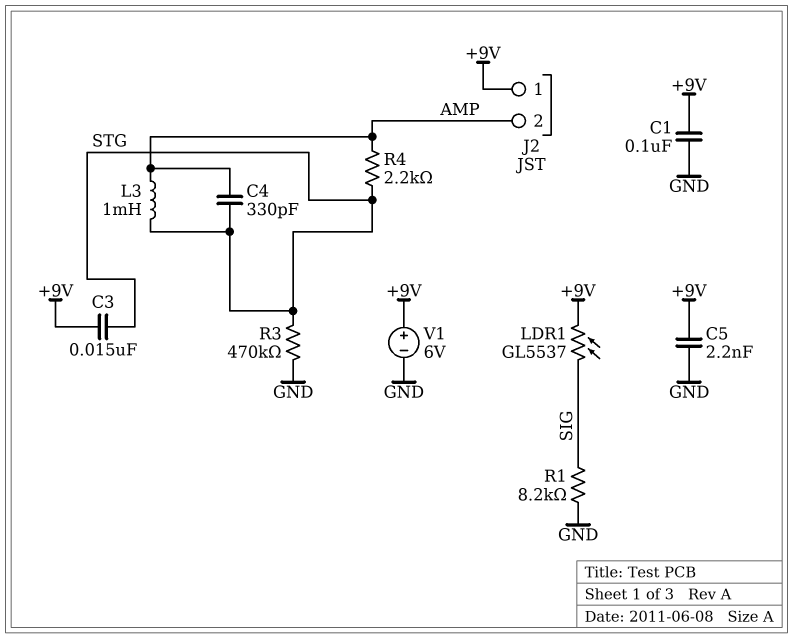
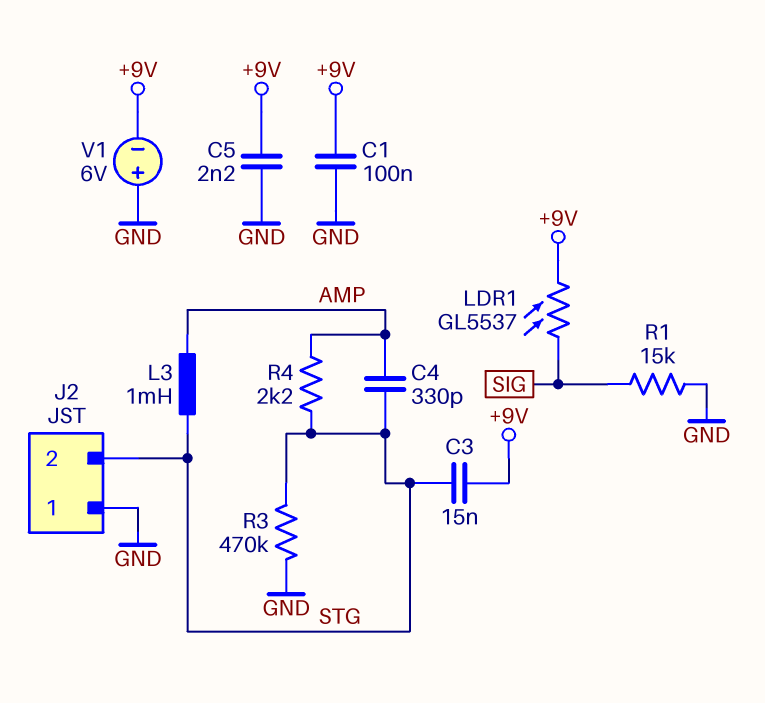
J2 pin 1: +9V -> GND
J2 pin 2: AMP -> STG
R1: 8.2k (GND, SIG) -> 15k (GND, SIG)
V1: 6V (plus +9V, minus GND) -> 6V (plus GND, minus +9V)

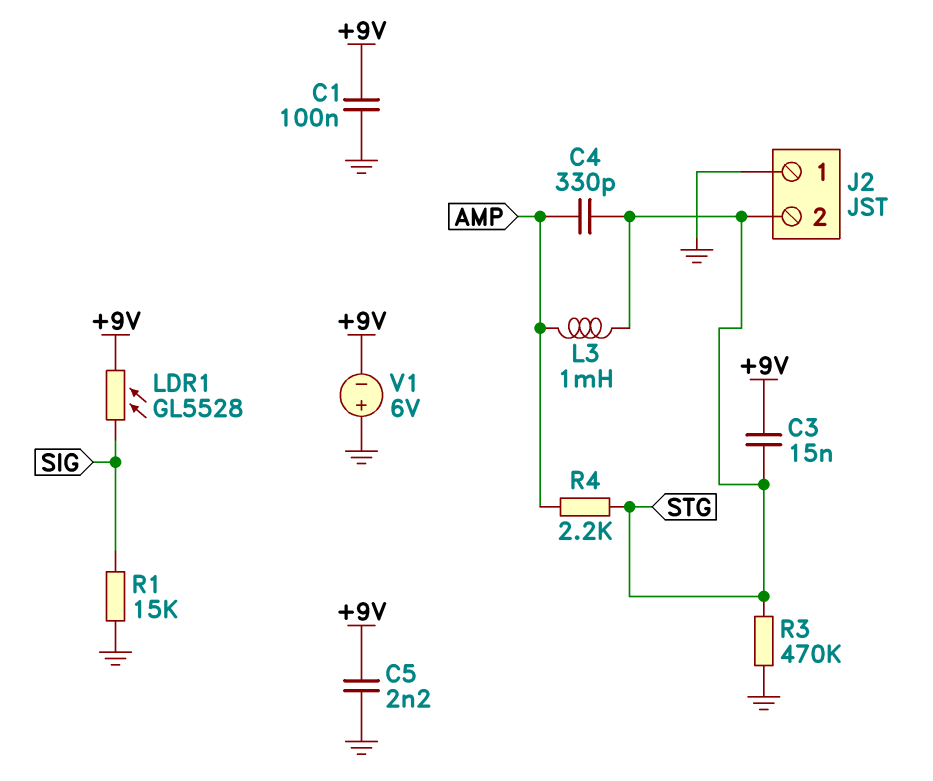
LDR1: GL5537 (+9V, SIG) -> GL5528 (+9V, SIG)

